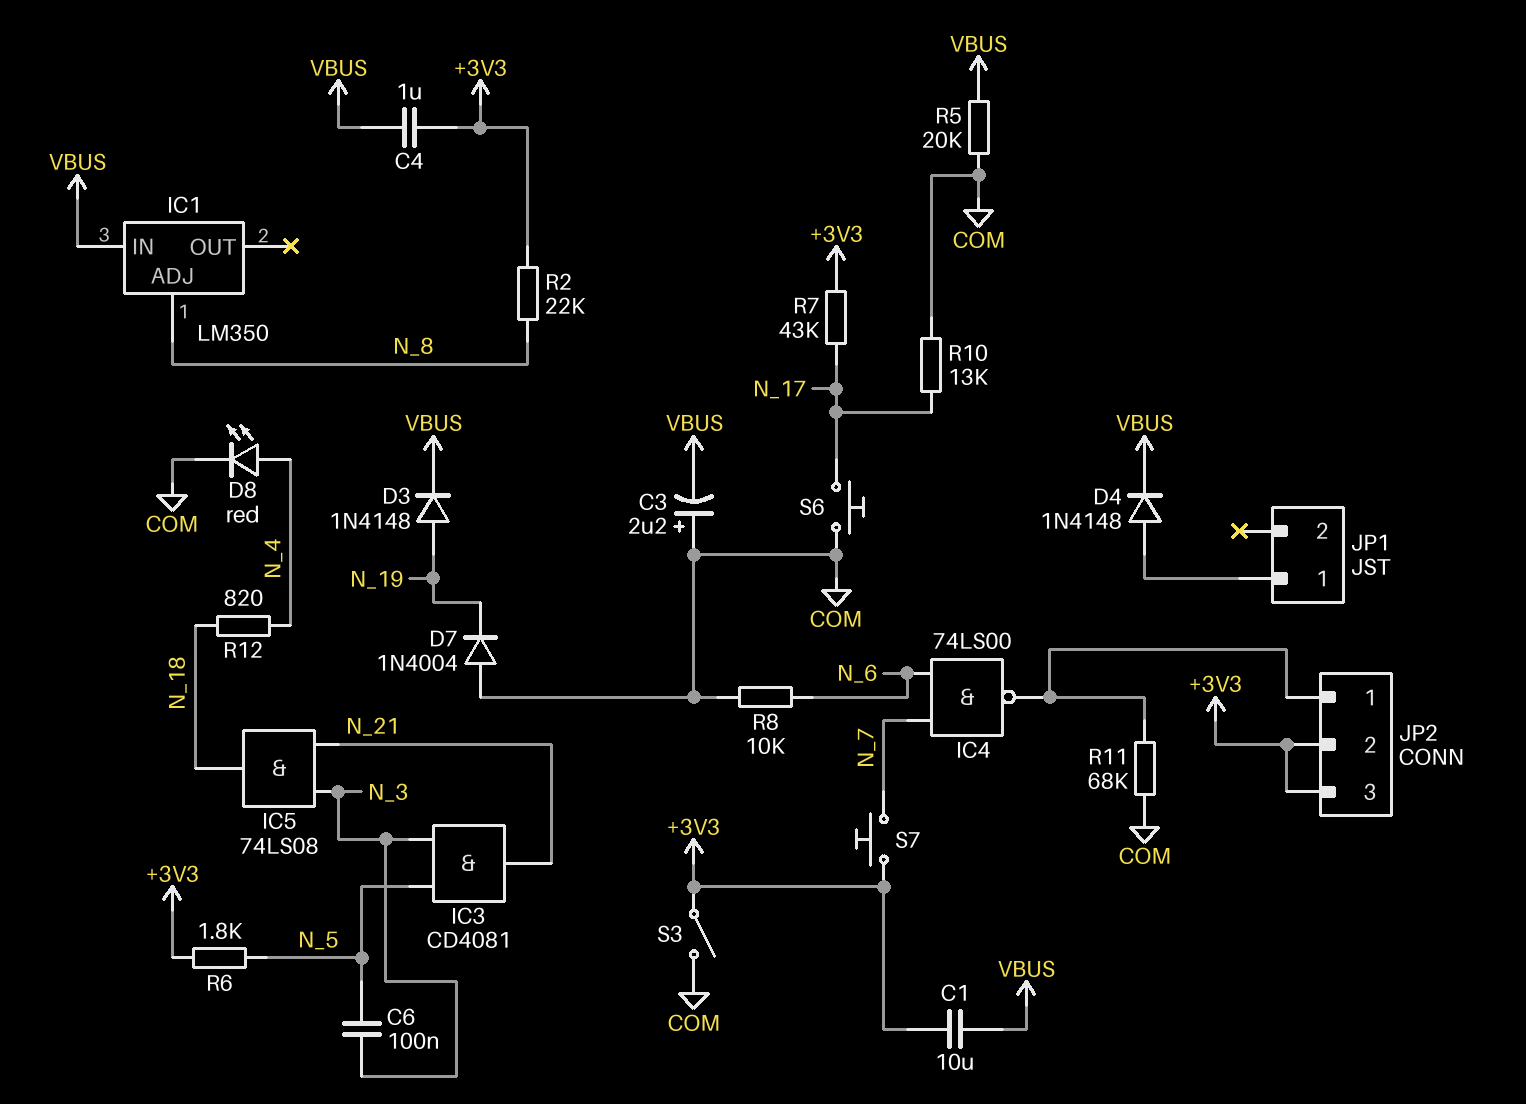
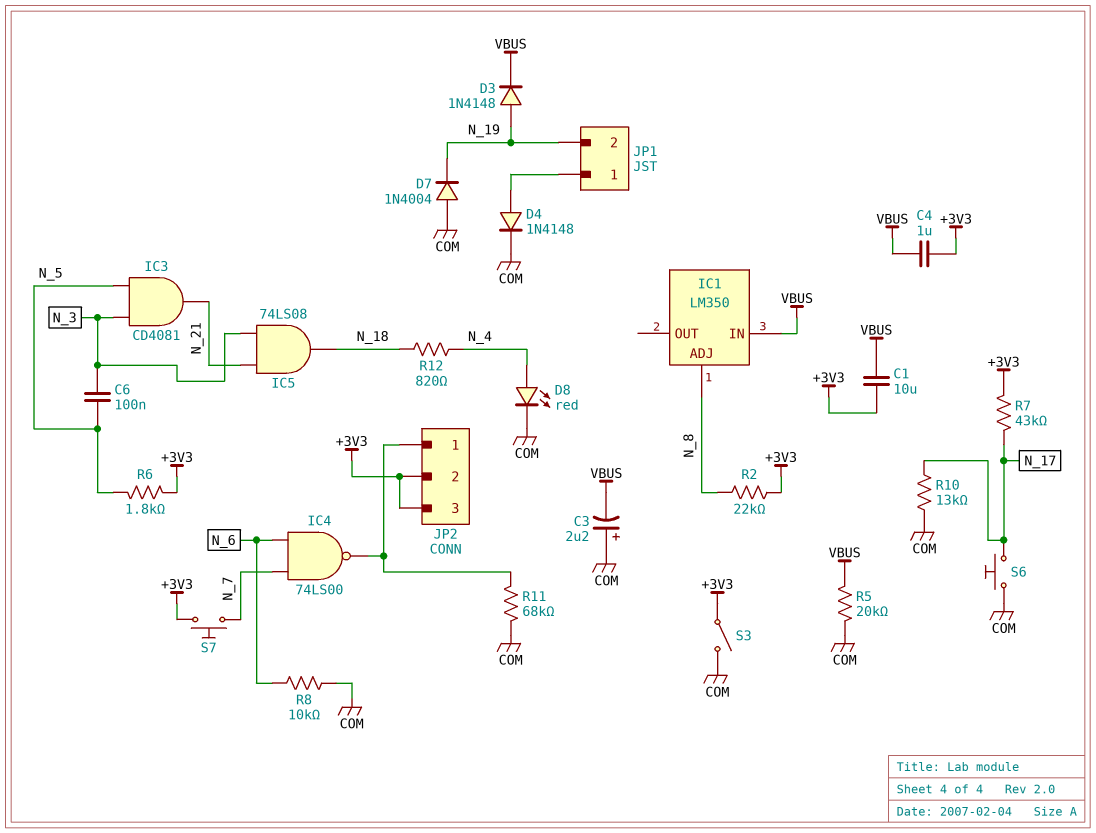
D4: diode 1N4148 (A JP1/1, K VBUS) -> diode 1N4148 (A JP1/1, K COM)
JP1 pin 2: none -> N_19

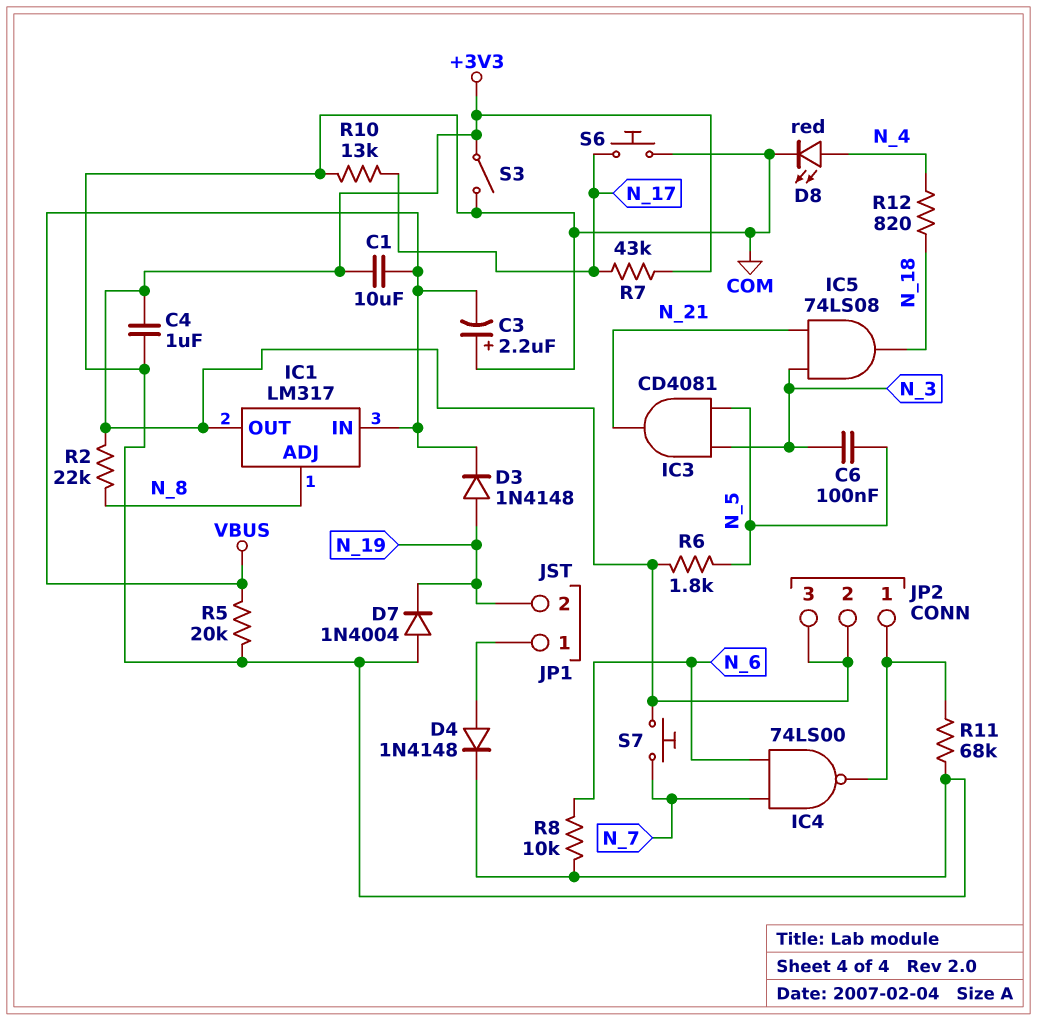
C4: 1uF (+3V3, VBUS) -> 1uF (+3V3, COM)
IC1: LM350 -> LM317
IC1 pin OUT: none -> +3V3

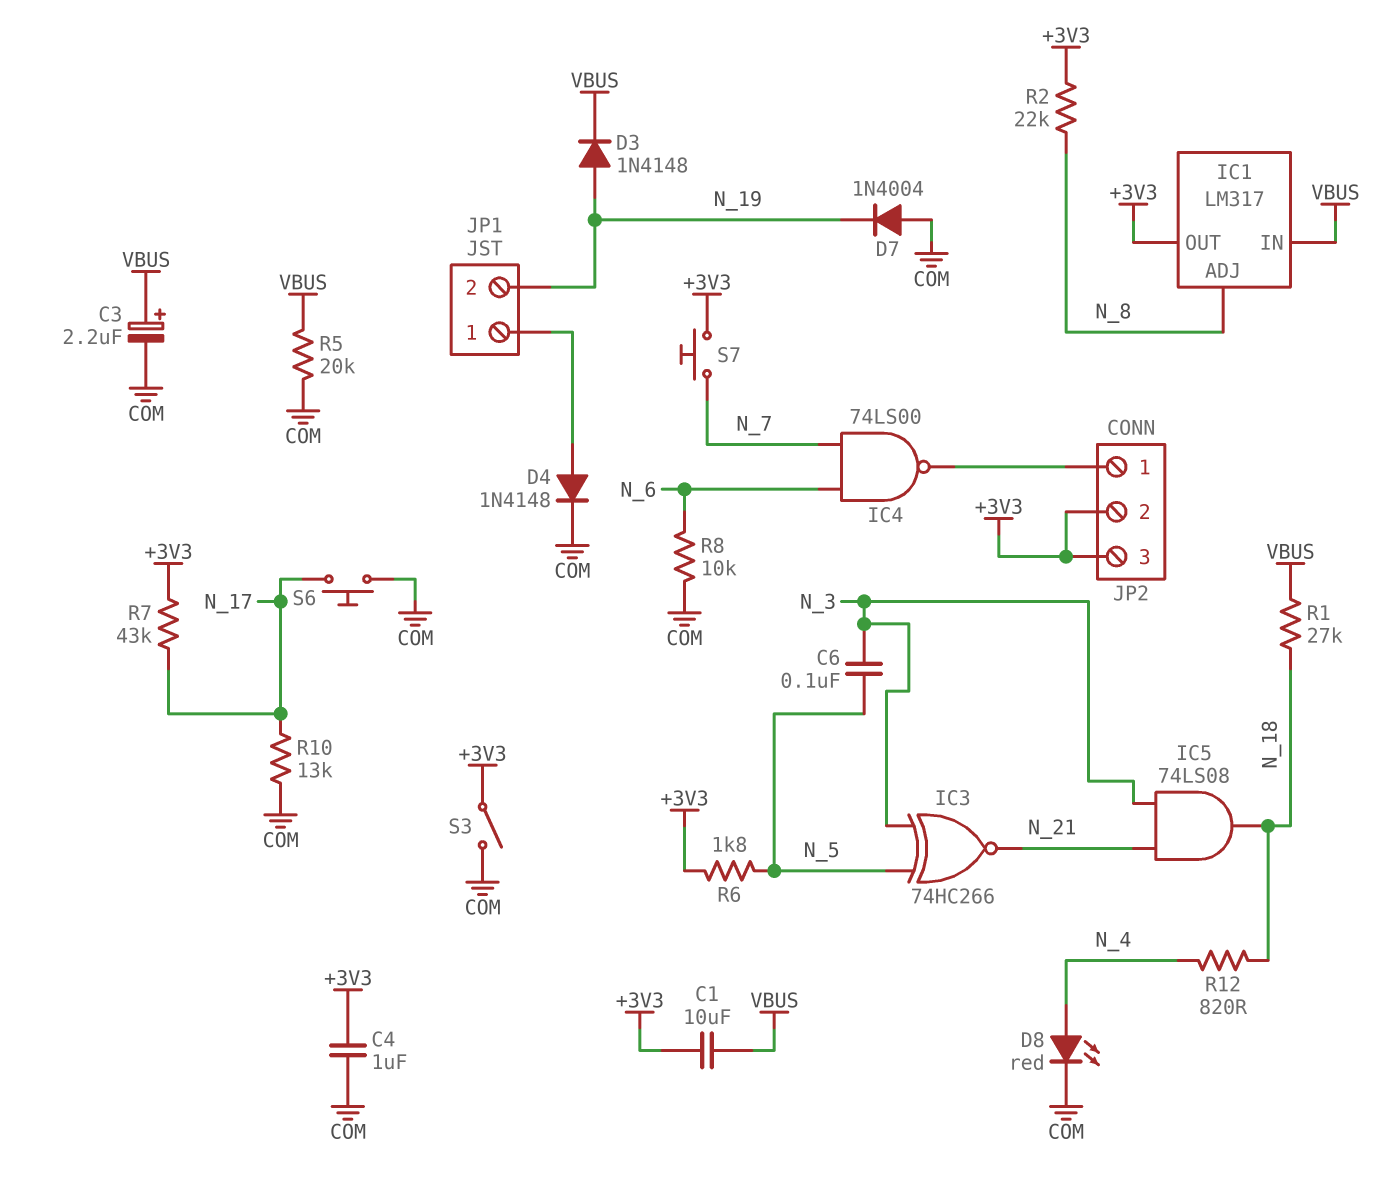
C3: 2.2uF (plus COM, minus VBUS) -> 2.2uF (plus VBUS, minus COM)
IC3: AND CD4081 (in N_3, in N_5, out N_21) -> XNOR 74HC266 (in N_3, in N_5, out N_21)
R1: none -> 27k (N_18, VBUS)
R11: 68k (COM, JP2/1) -> none

